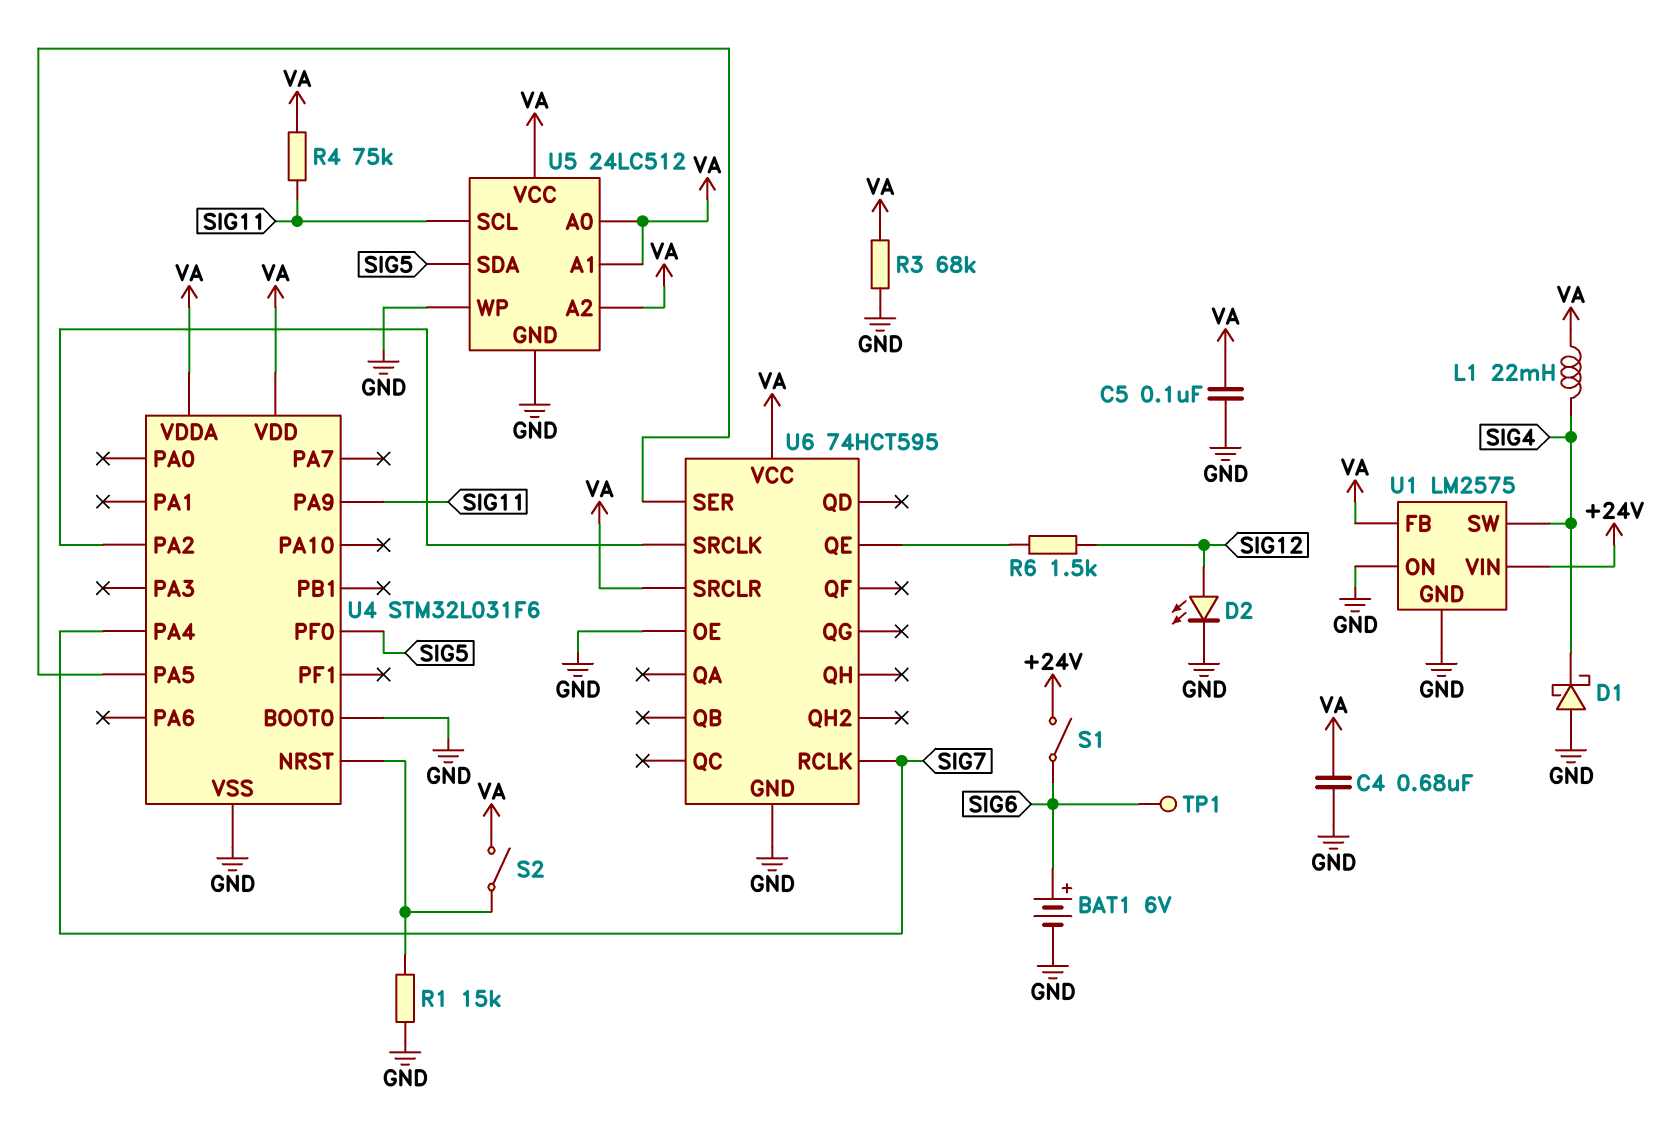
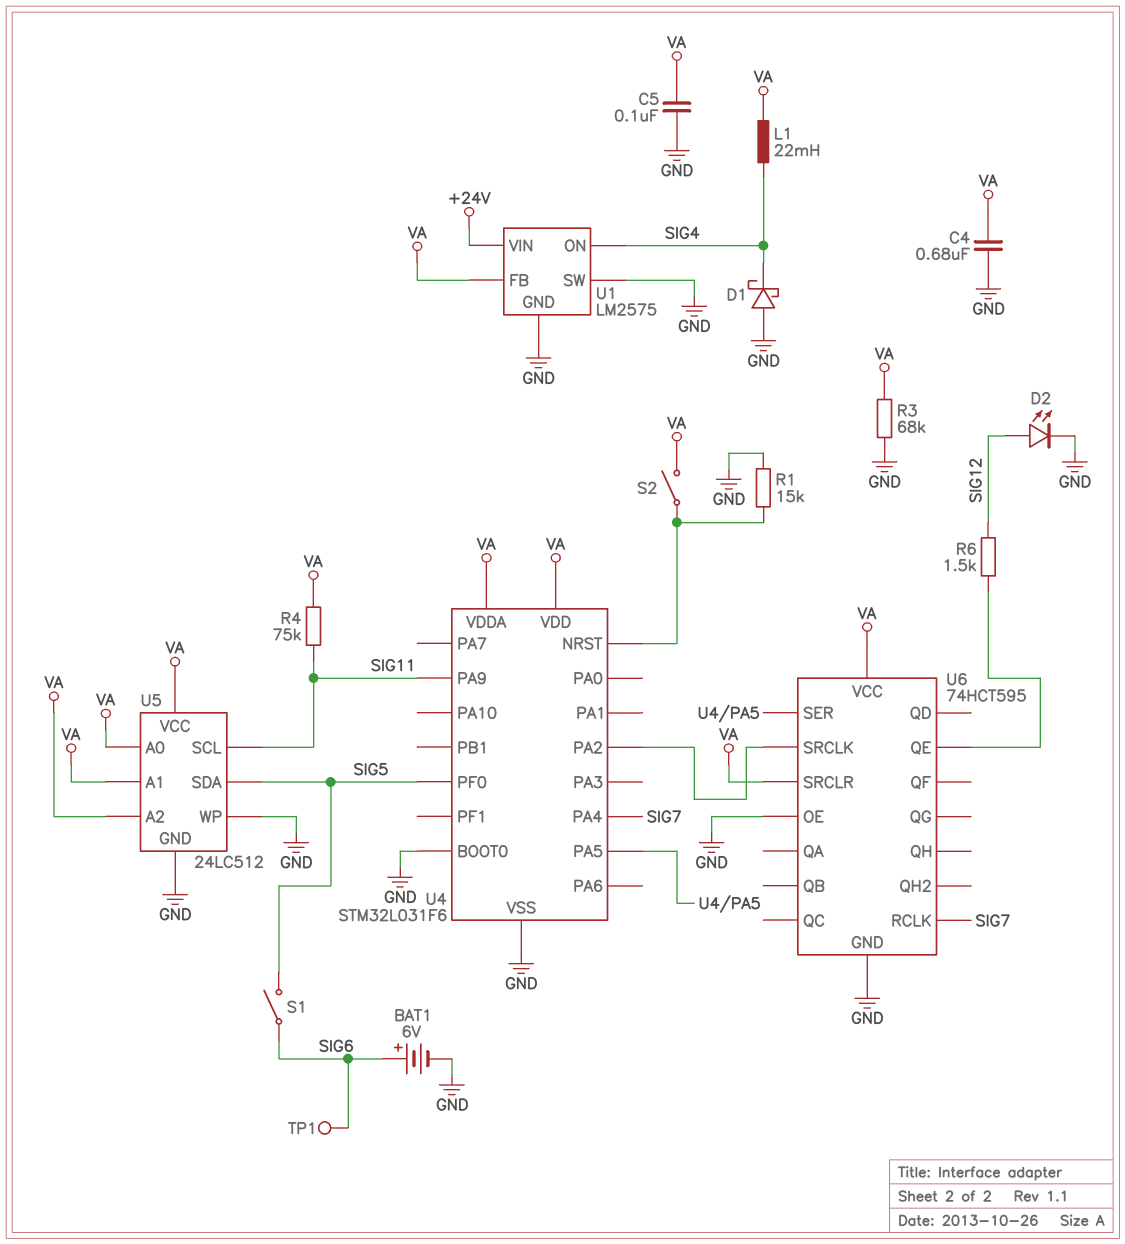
S1: switch (+24V, SIG6) -> switch (SIG5, SIG6)
U1 pin ON: GND -> SIG4
U1 pin SW: SIG4 -> GND

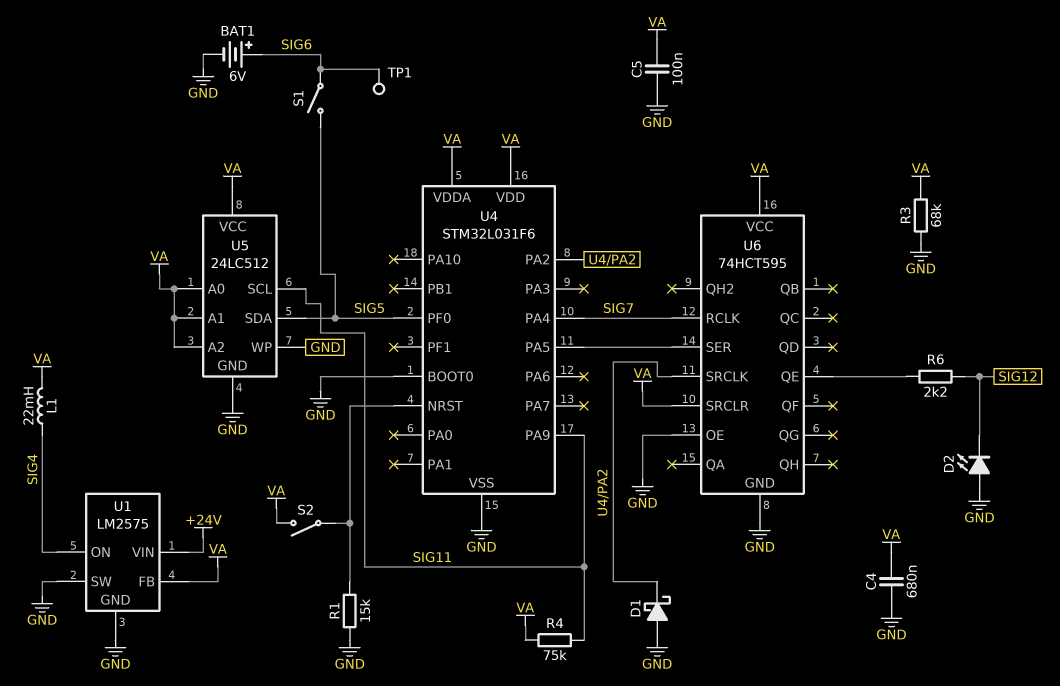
D1: schottky (A GND, K SIG4) -> schottky (A GND, K U4/PA2)
D2: LED (A SIG12, K GND) -> LED (A GND, K SIG12)
R6: 1.5k (SIG12, U6/QE) -> 2.2k (SIG12, U6/QE)

